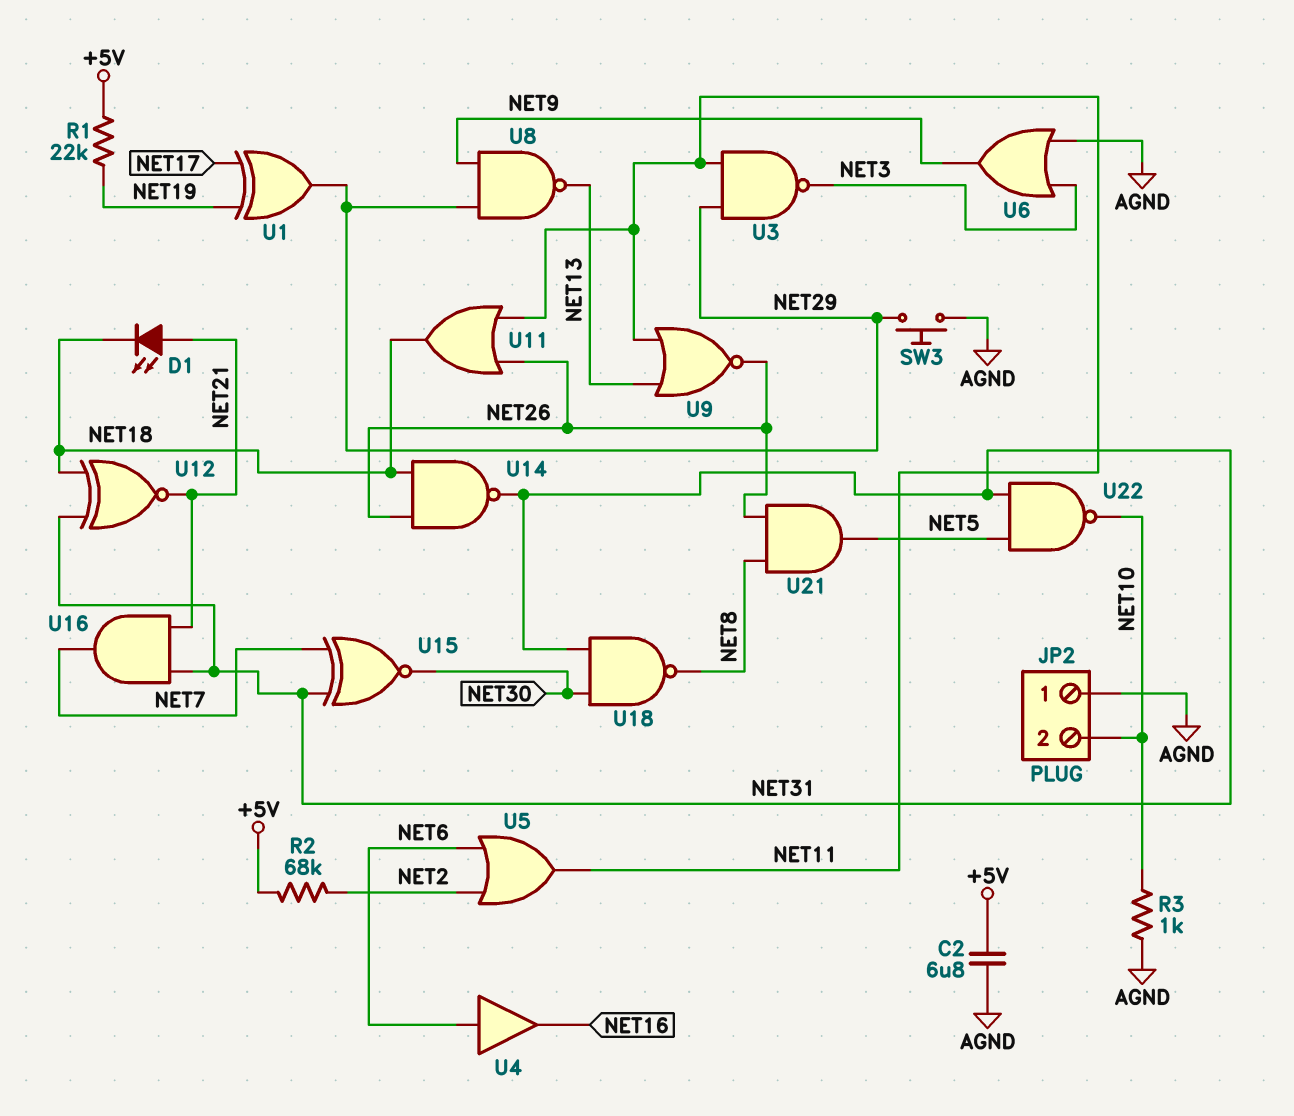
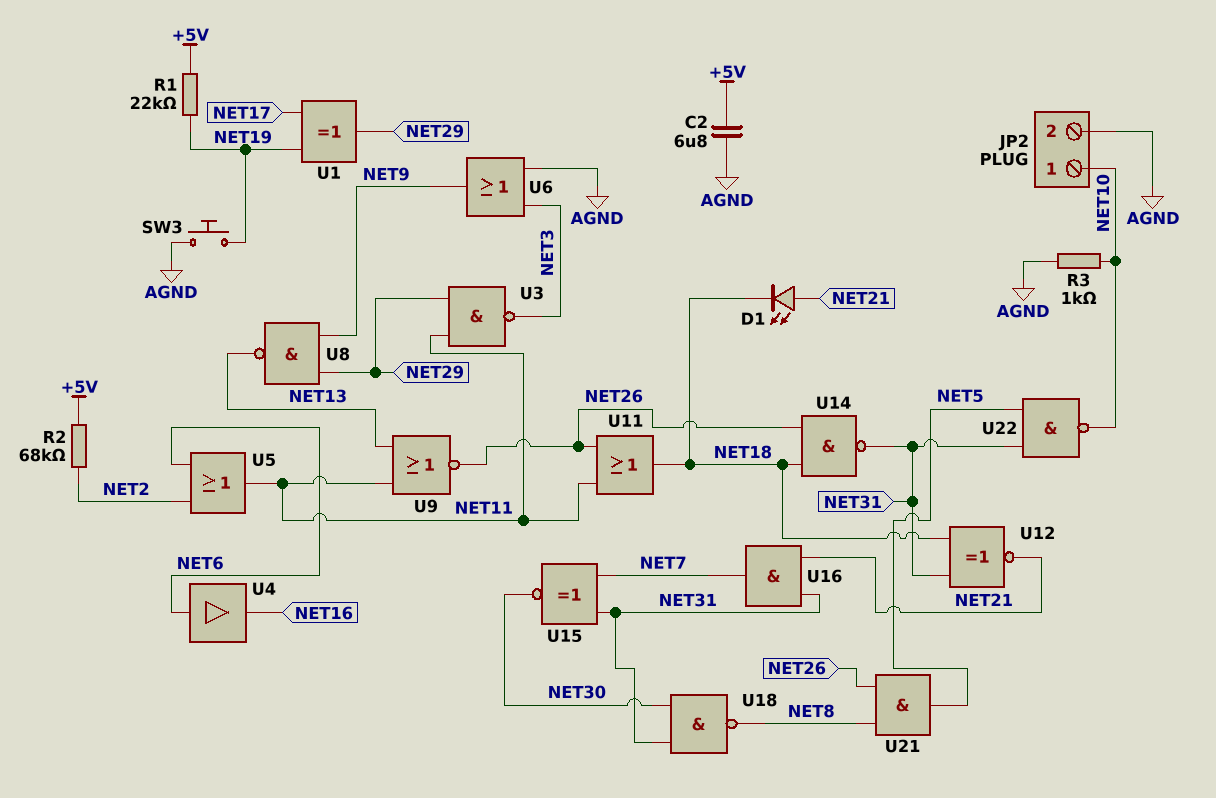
JP2 pin 1: AGND -> NET10
JP2 pin 2: NET10 -> AGND
SW3: button (AGND, NET29) -> button (AGND, NET19)

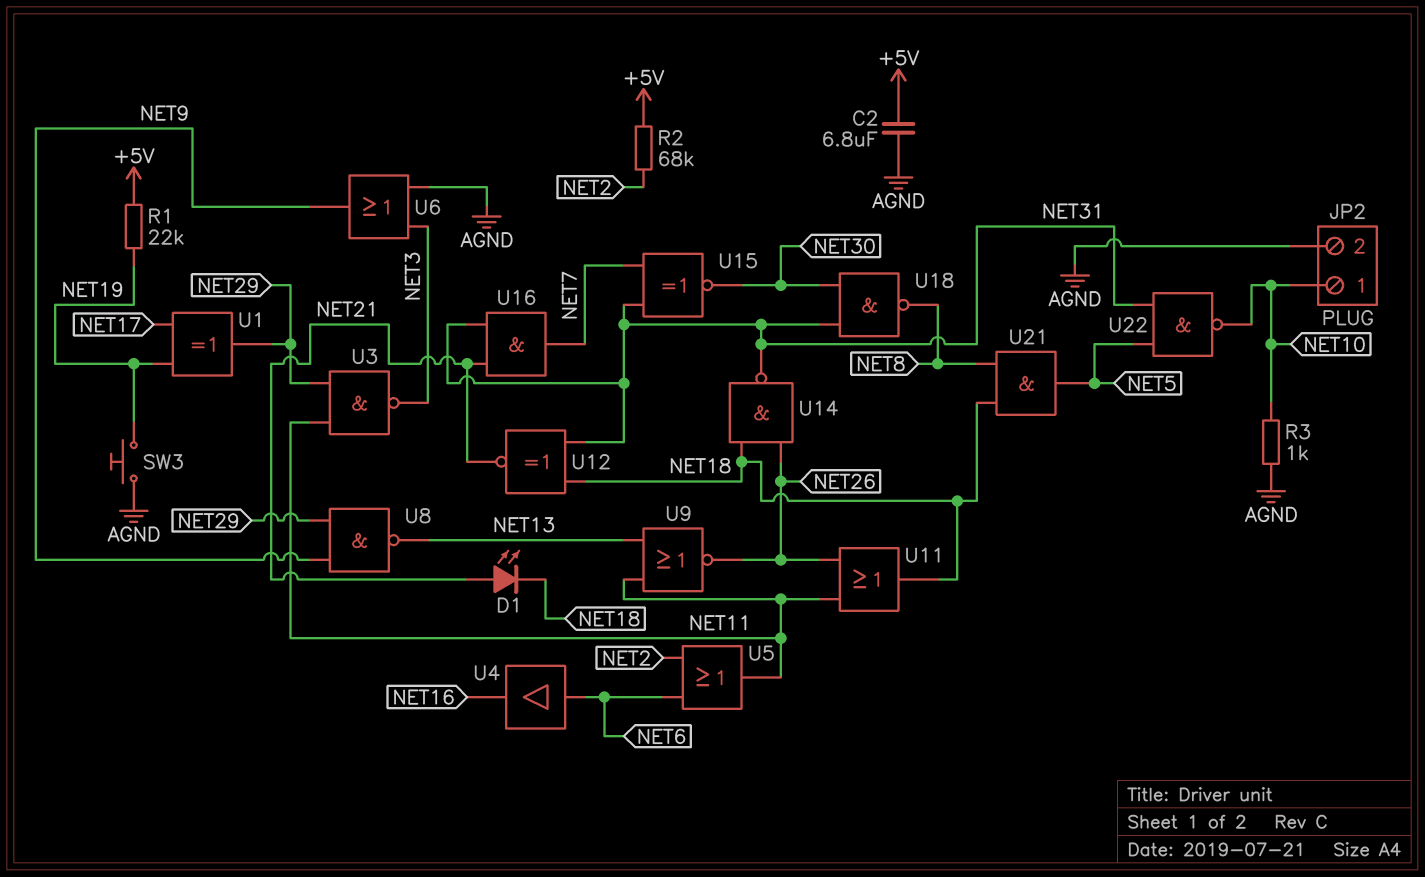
U21: AND (in NET8, in NET26, out NET5) -> AND (in NET8, in NET18, out NET5)

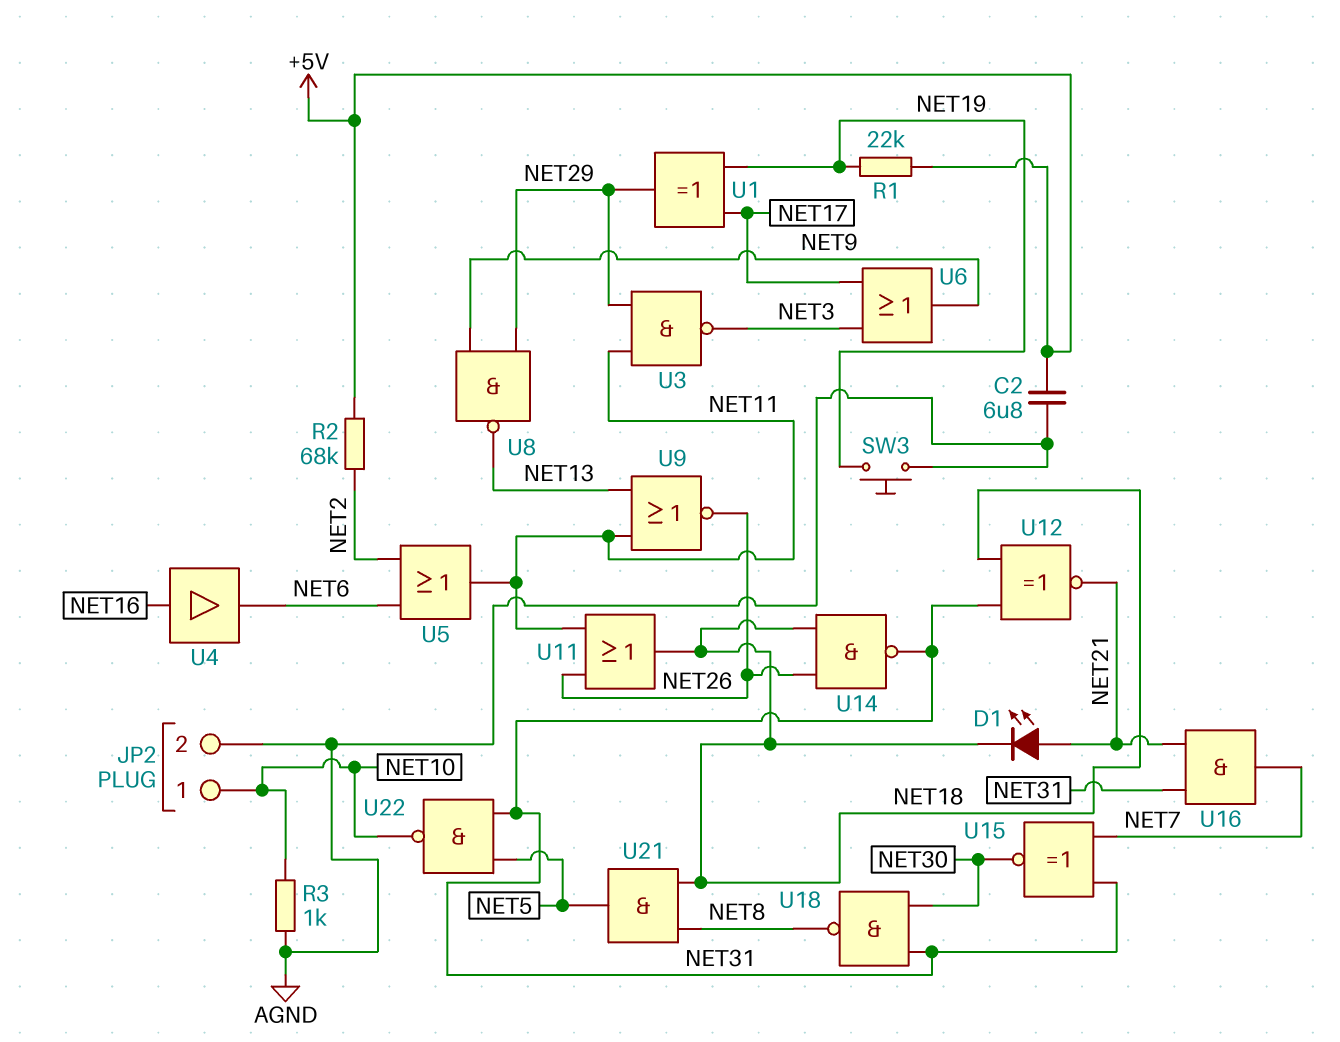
U4: buffer (in NET6, out NET16) -> buffer (in NET16, out NET6)
U6: OR (in AGND, in NET3, out NET9) -> OR (in NET3, in NET17, out NET9)

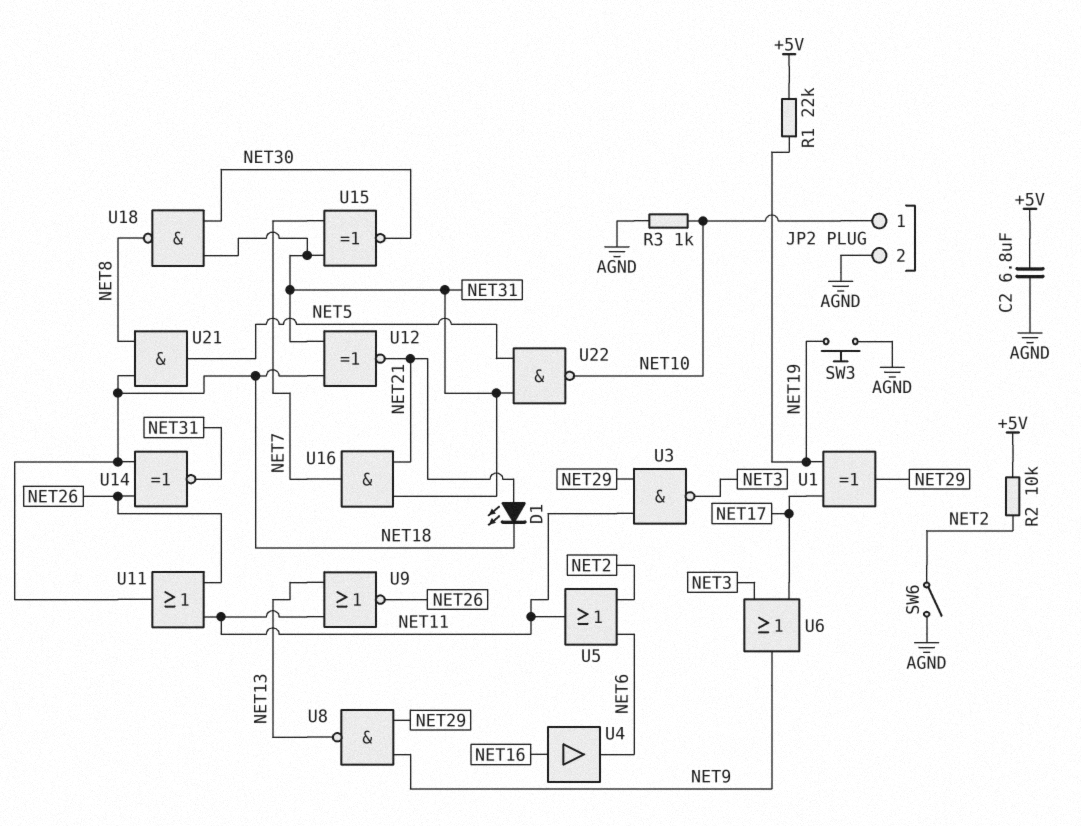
R2: 68k (+5V, NET2) -> 10k (+5V, NET2)
SW6: none -> switch (AGND, NET2)
U14: NAND (in NET18, in NET26, out NET31) -> XNOR (in NET18, in NET26, out NET31)

